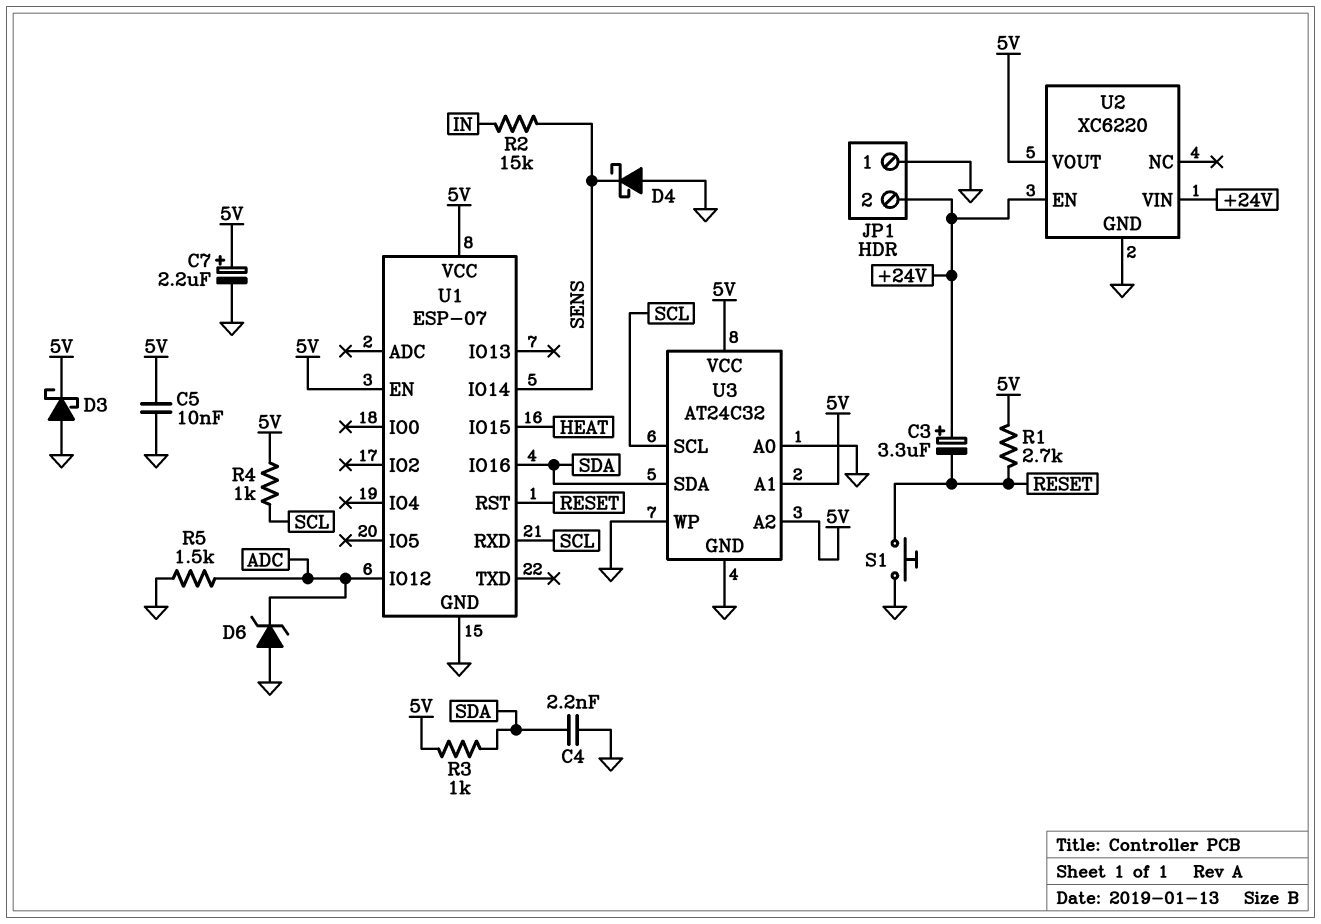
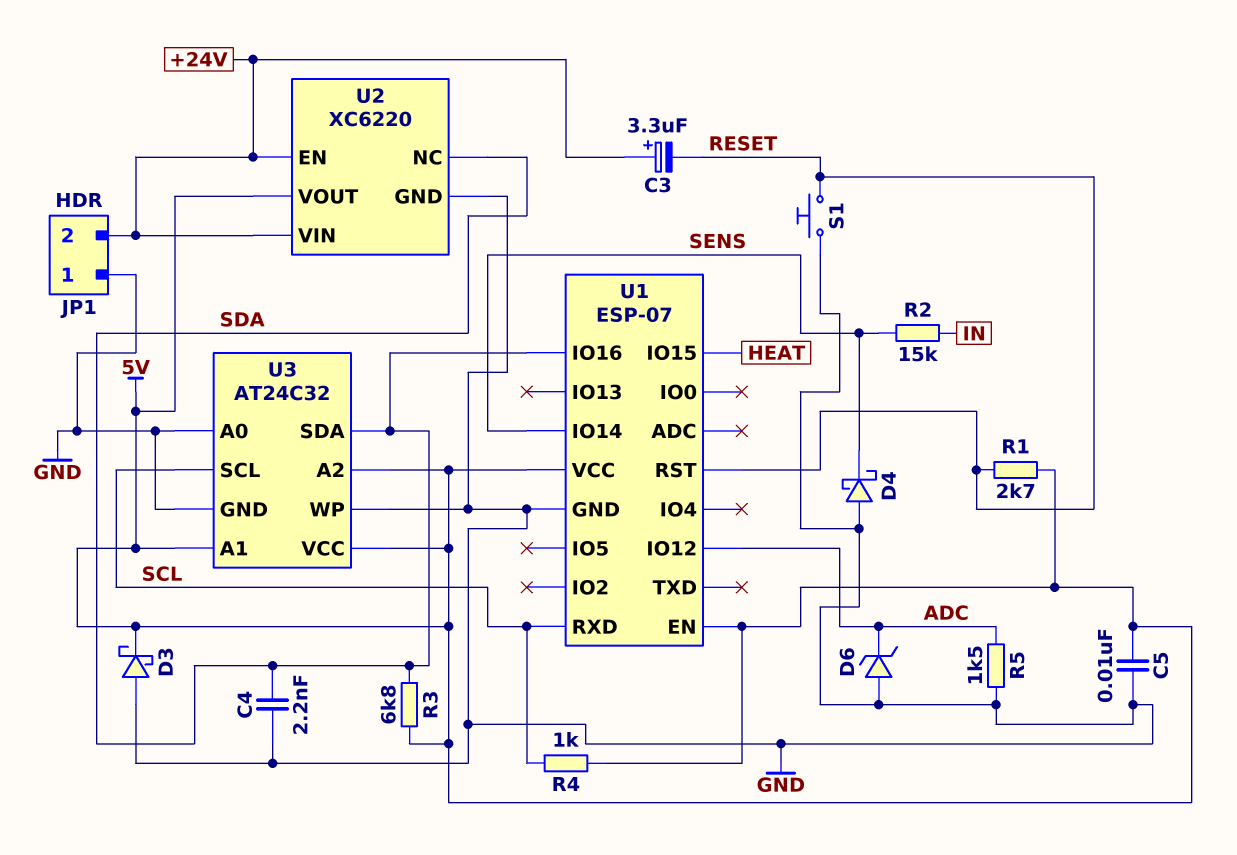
C7: 2.2uF (plus 5V, minus GND) -> none
R3: 1k (5V, SDA) -> 6.8k (5V, SDA)
U2 pin NC: none -> SDA

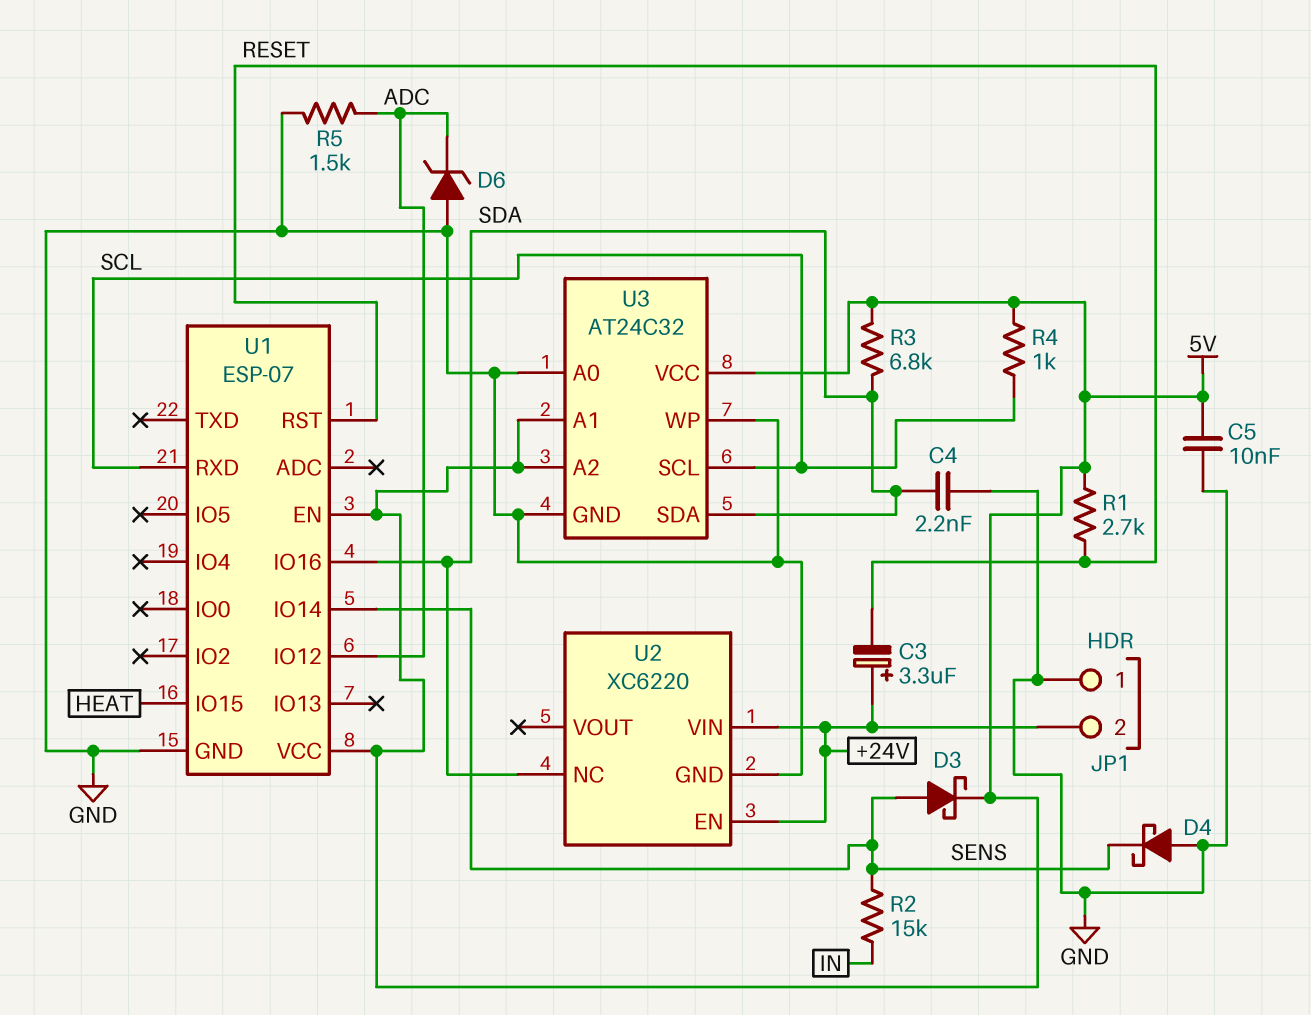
D3: schottky (A GND, K 5V) -> schottky (A SENS, K 5V)
S1: button (GND, RESET) -> none
U2 pin VOUT: 5V -> none

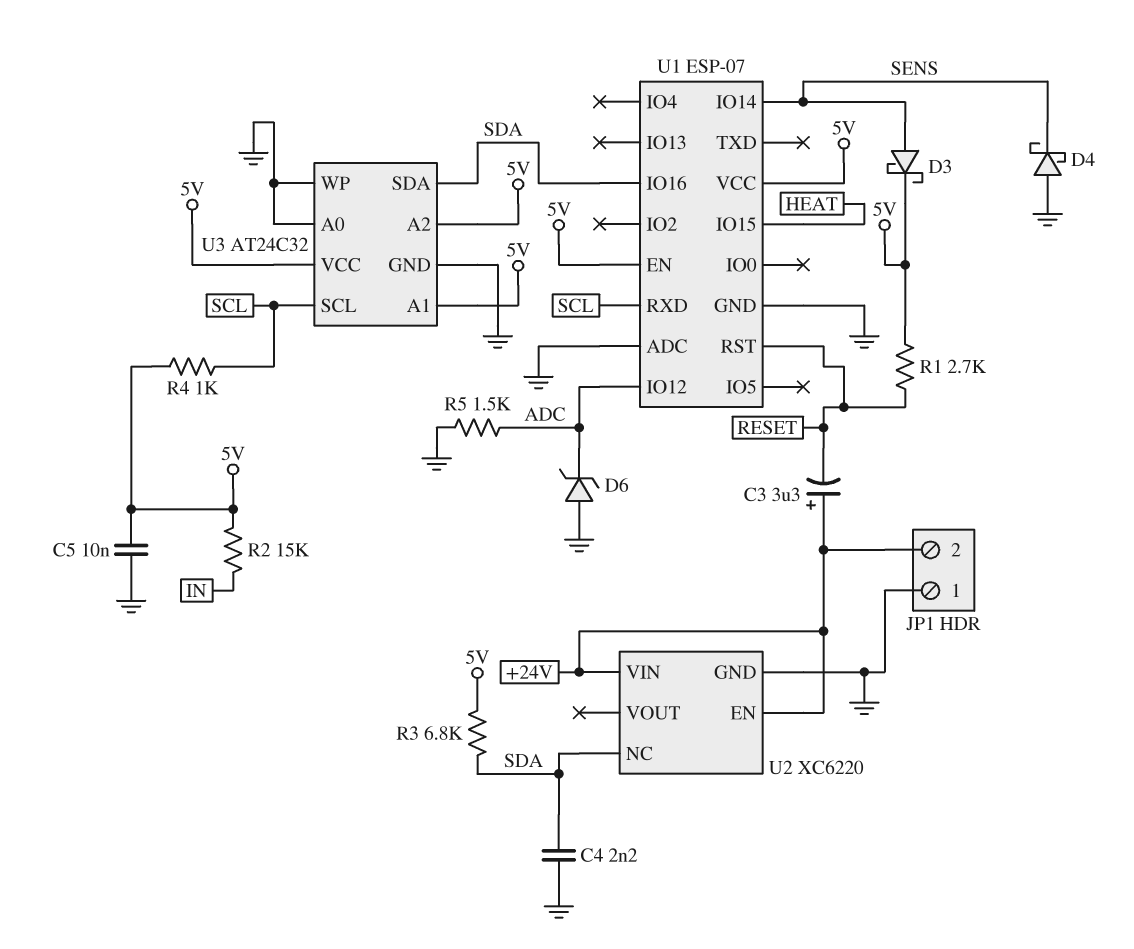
R2: 15k (IN, SENS) -> 15k (5V, IN)
U1 pin ADC: none -> GND

